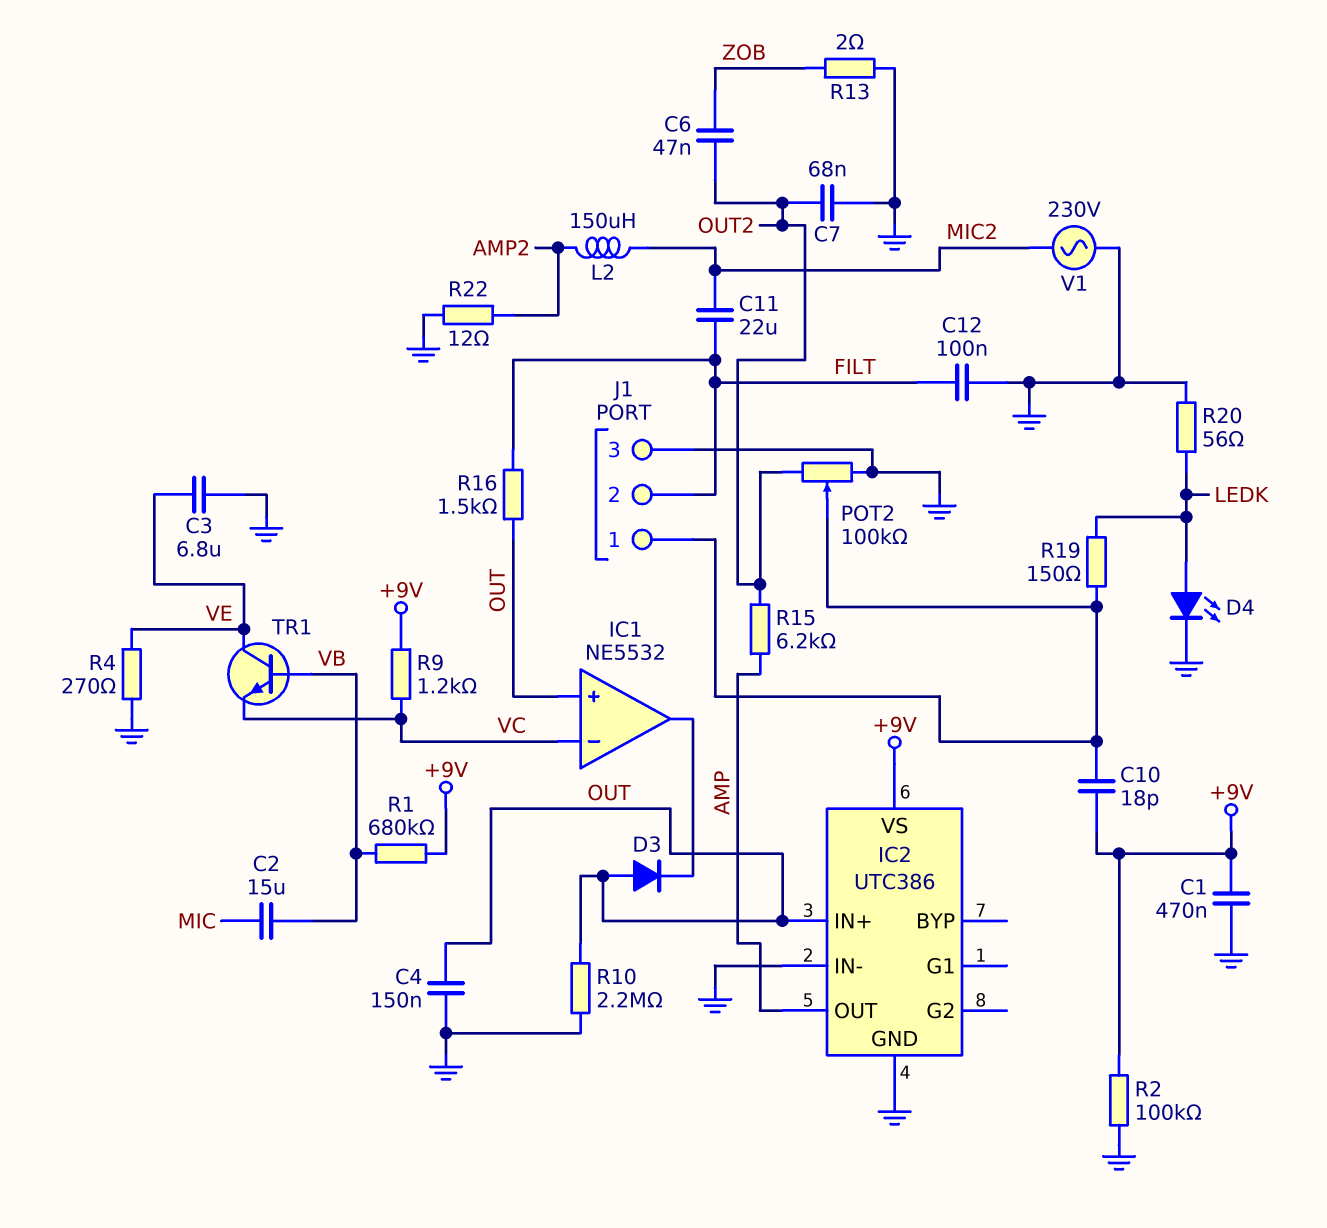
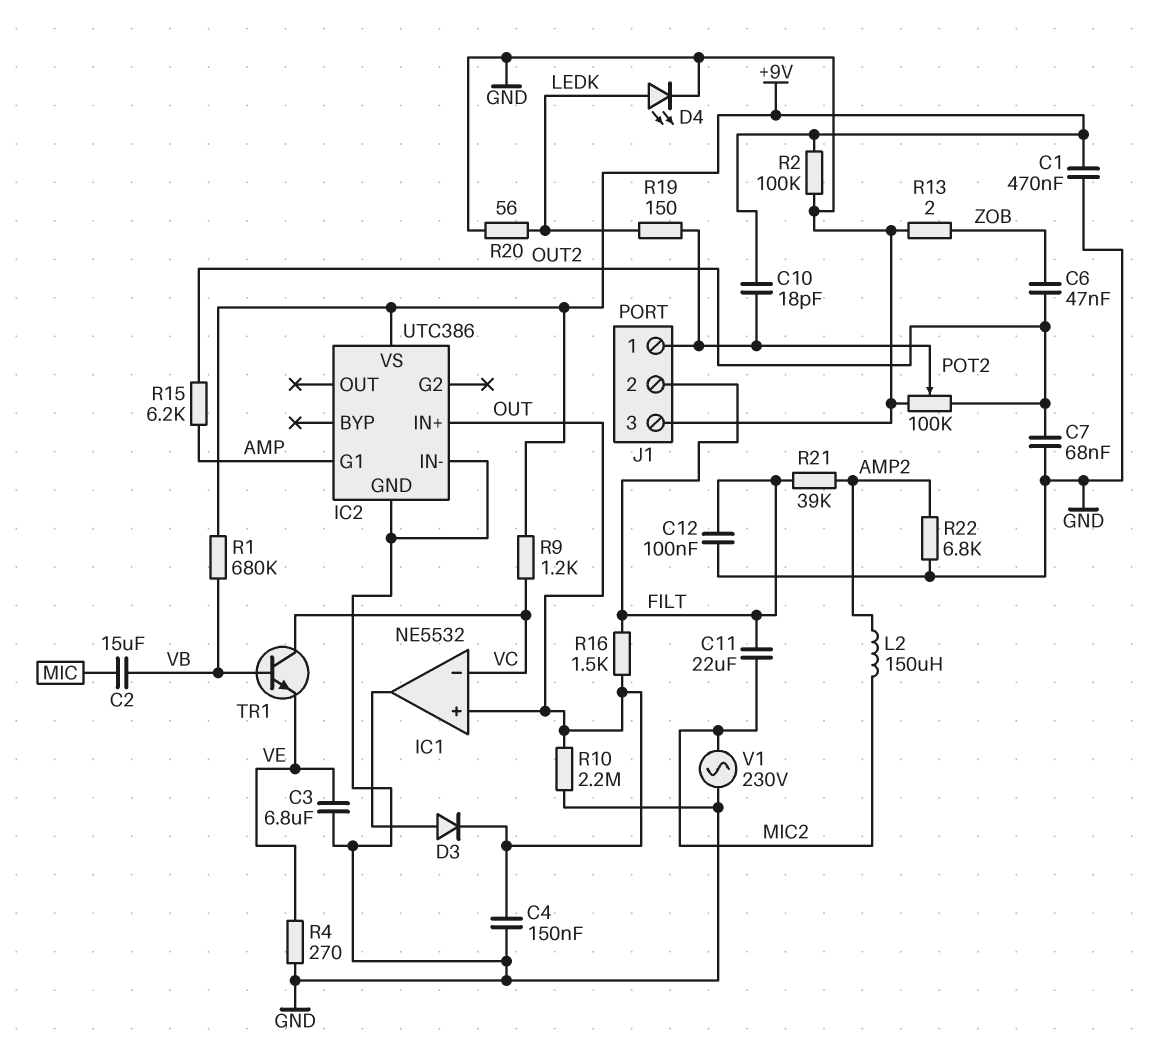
D3: diode (A OUT, K IC1/out) -> diode (A IC1/out, K OUT)
IC2 pin G1: none -> AMP
IC2 pin OUT: AMP -> none
R21: none -> 39k (AMP2, FILT)
R22: 12 (AMP2, GND) -> 6.8k (AMP2, GND)
TR1: NPN (B VB, C VE, E VC) -> NPN (B VB, C VC, E VE)

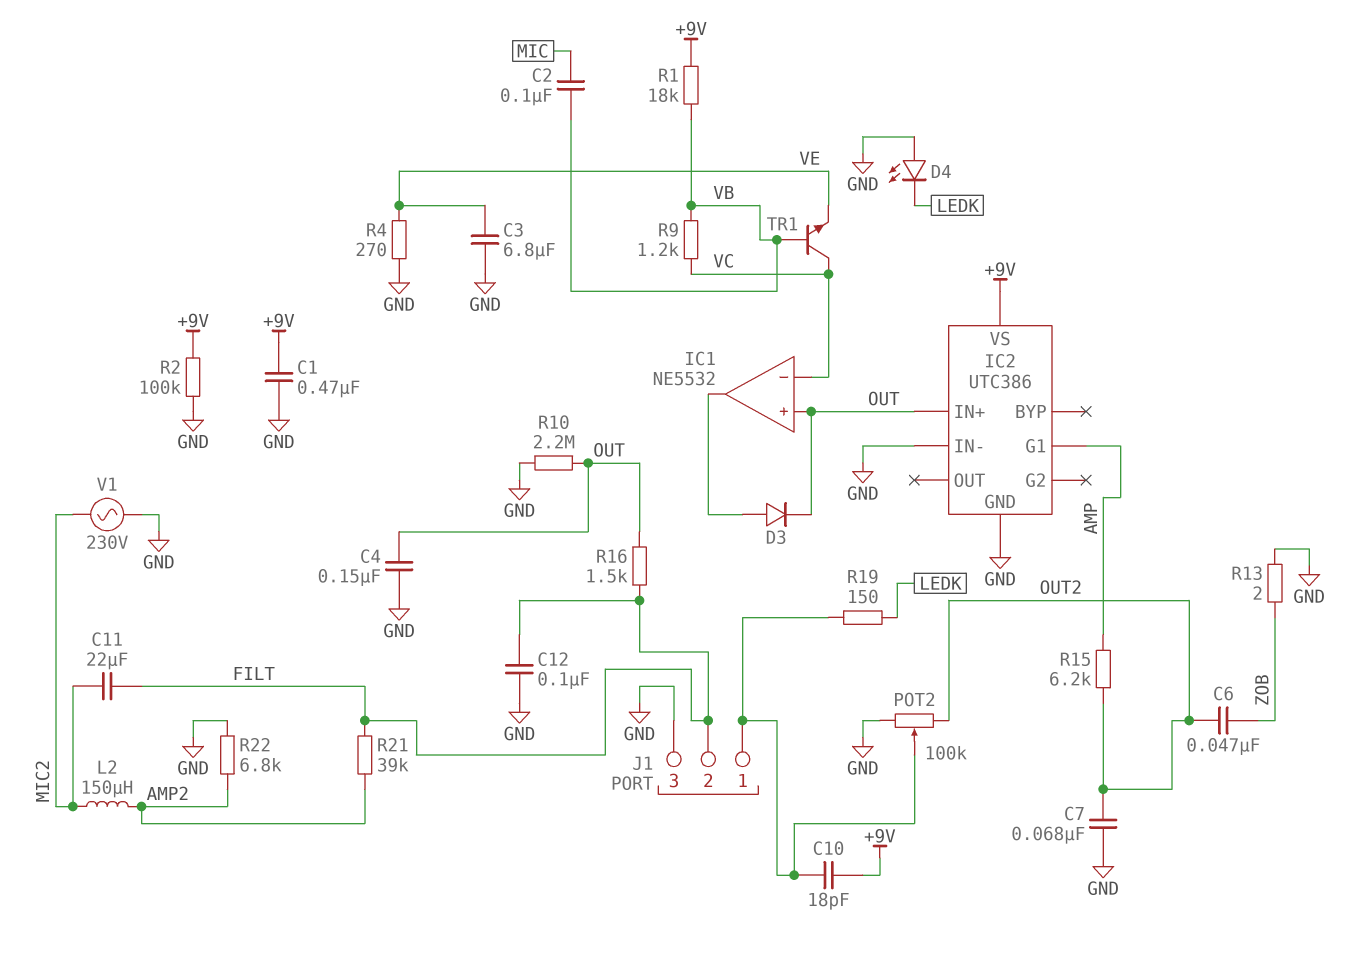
C2: 15uF (MIC, VB) -> 100nF (MIC, VB)
D4: LED (A LEDK, K GND) -> LED (A GND, K LEDK)
R1: 680k (+9V, VB) -> 18k (+9V, VB)
R9: 1.2k (+9V, VC) -> 1.2k (VB, VC)
R20: 56 (GND, LEDK) -> none

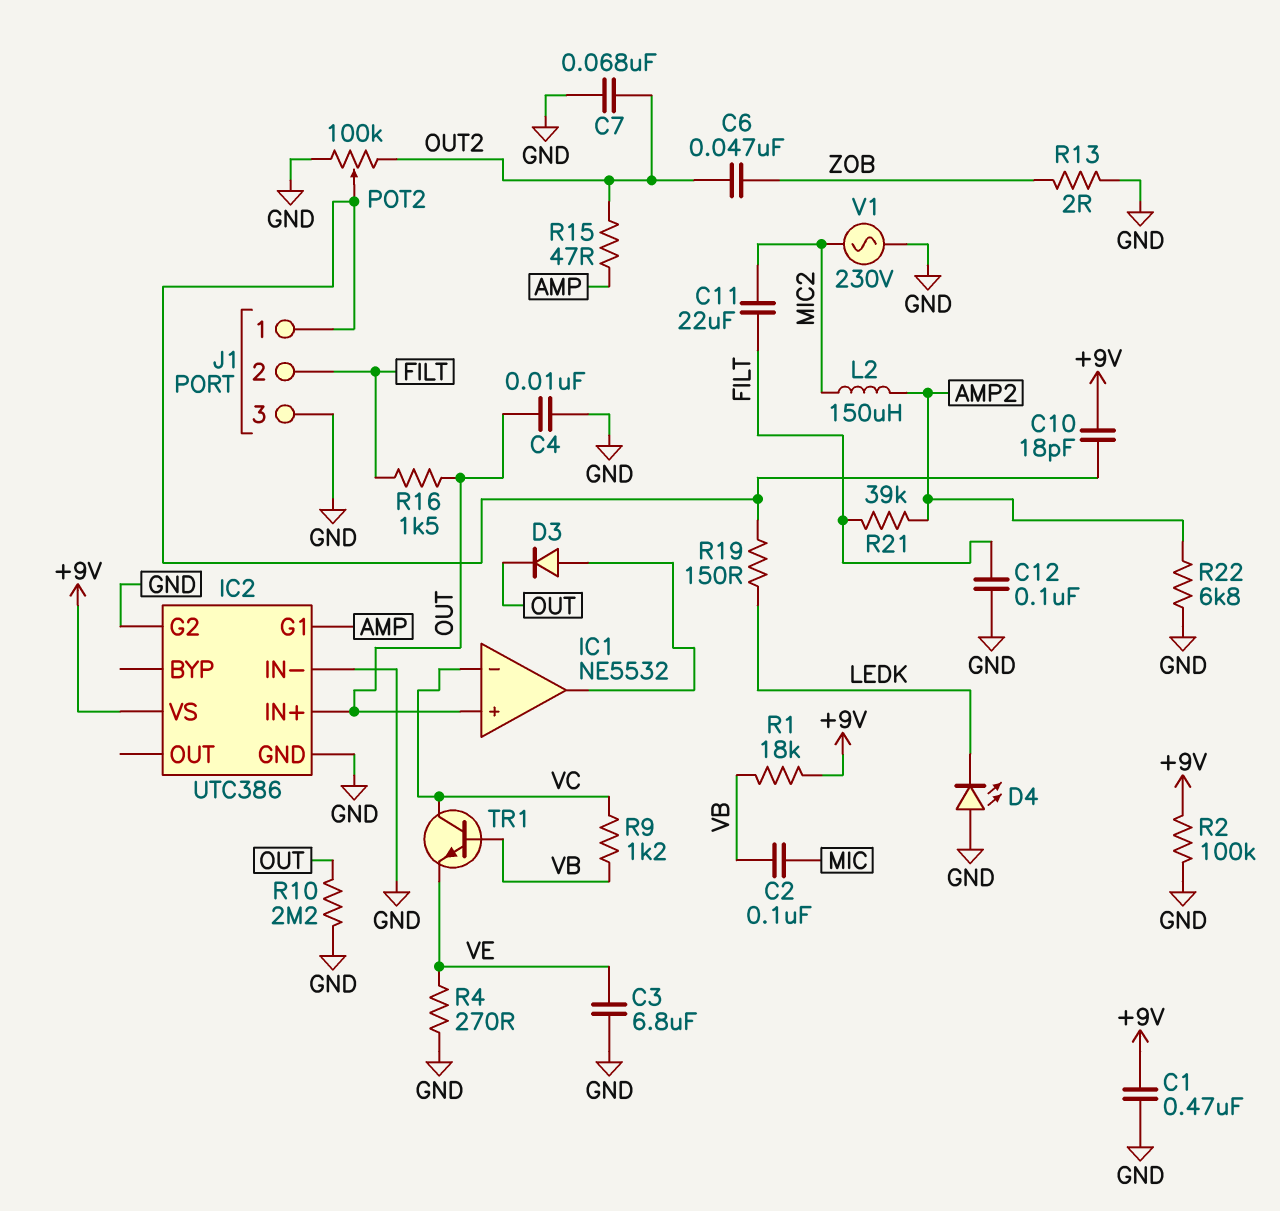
C4: 150nF (GND, OUT) -> 10nF (GND, OUT)
IC2 pin G2: none -> GND
R15: 6.2k (AMP, OUT2) -> 47 (AMP, OUT2)

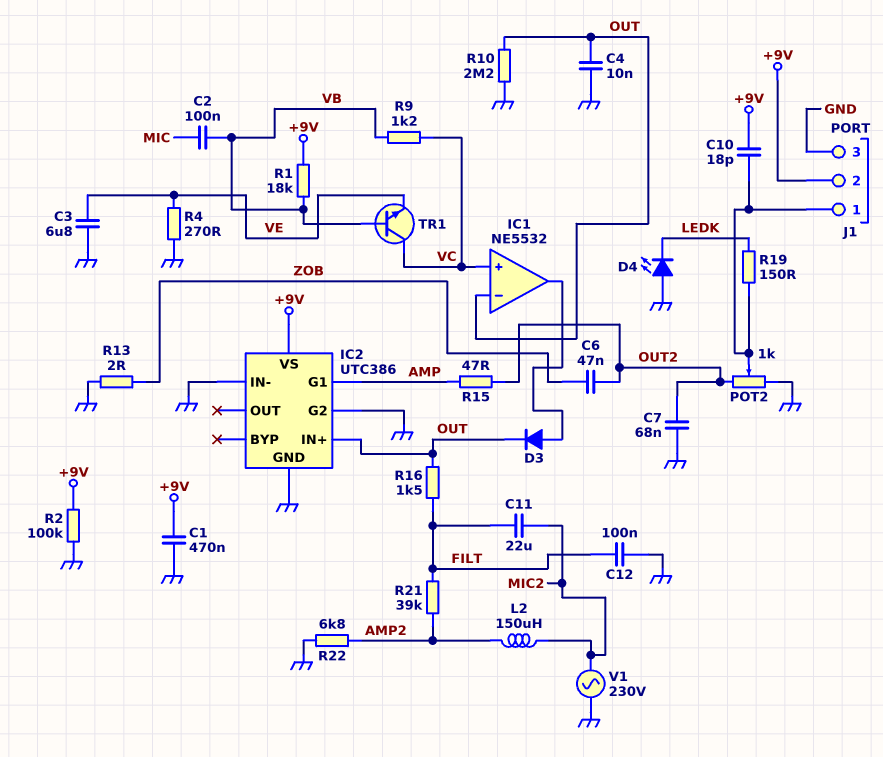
IC1 pin in+: OUT -> VC
IC1 pin in-: VC -> OUT
J1 pin 2: FILT -> +9V
POT2: 100k (GND, OUT2, wiper J1/1) -> 1k (GND, OUT2, wiper J1/1)

